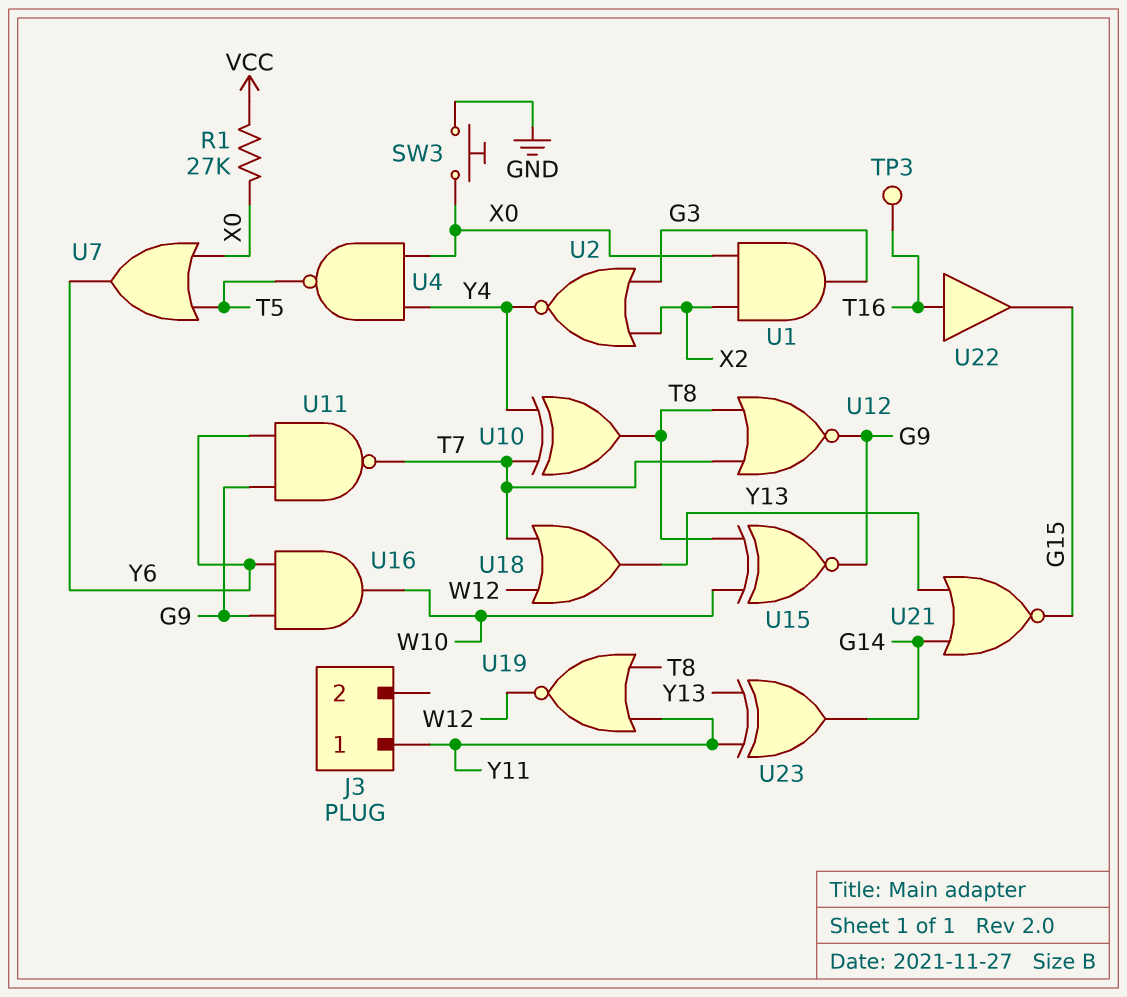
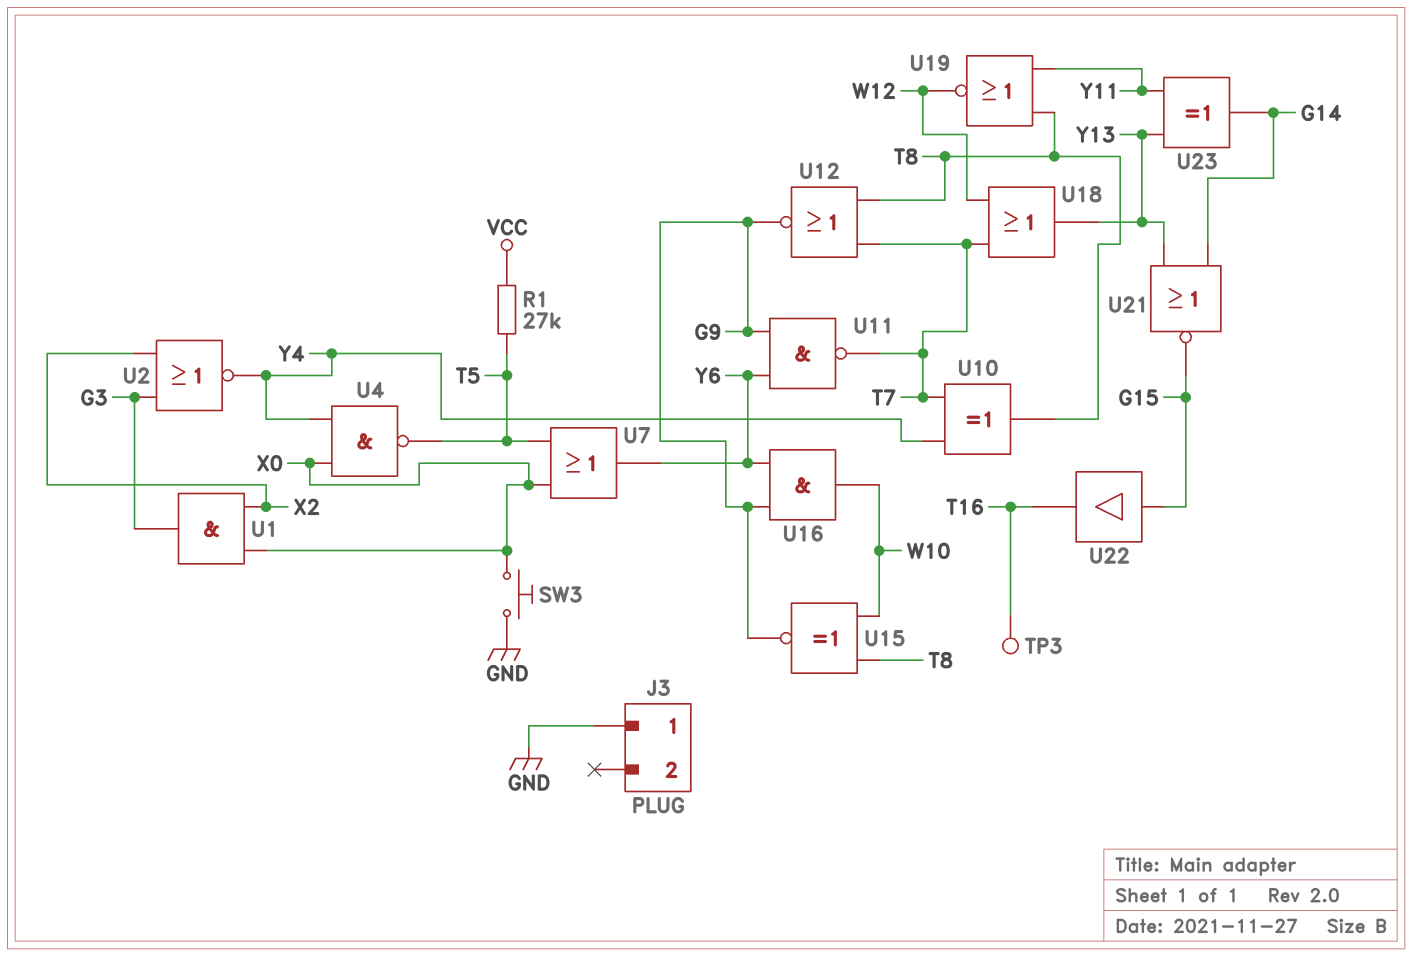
J3 pin 1: Y11 -> GND
R1: 27k (VCC, X0) -> 27k (T5, VCC)
U22: buffer (in T16, out G15) -> buffer (in G15, out T16)

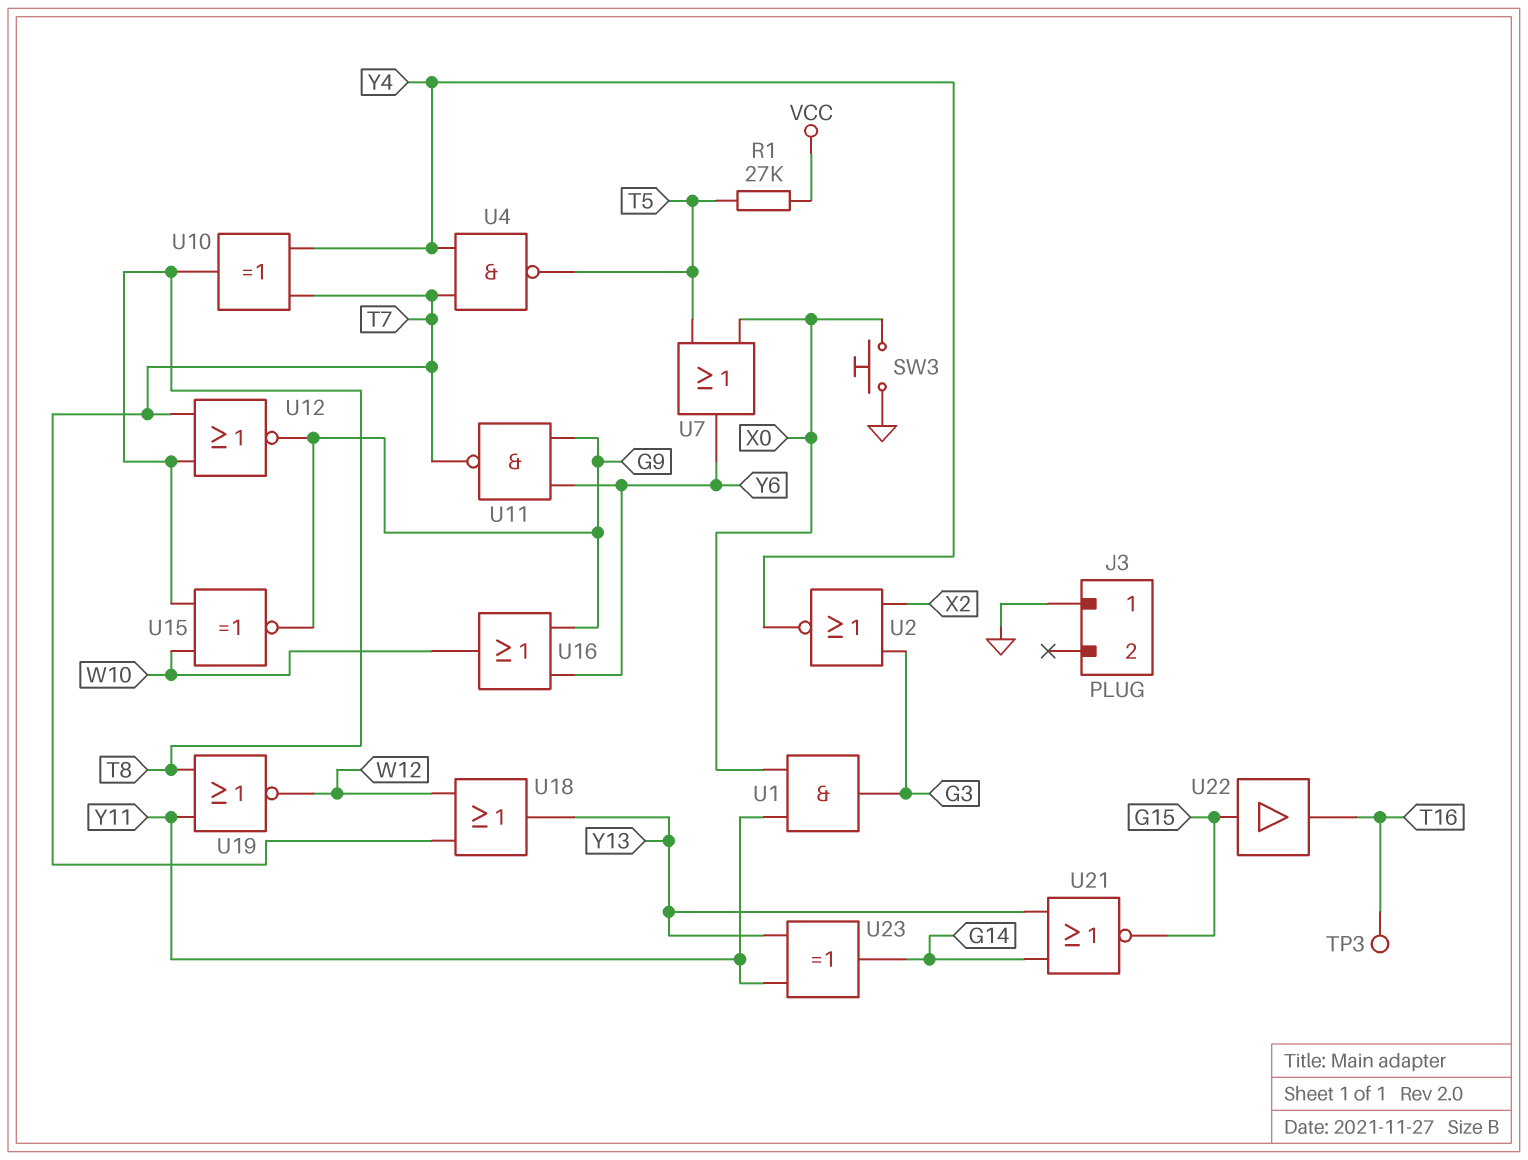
U1: AND (in X0, in X2, out G3) -> AND (in X0, in Y11, out G3)
U4: NAND (in X0, in Y4, out T5) -> NAND (in T7, in Y4, out T5)
U16: AND (in G9, in Y6, out W10) -> OR (in G9, in Y6, out W10)

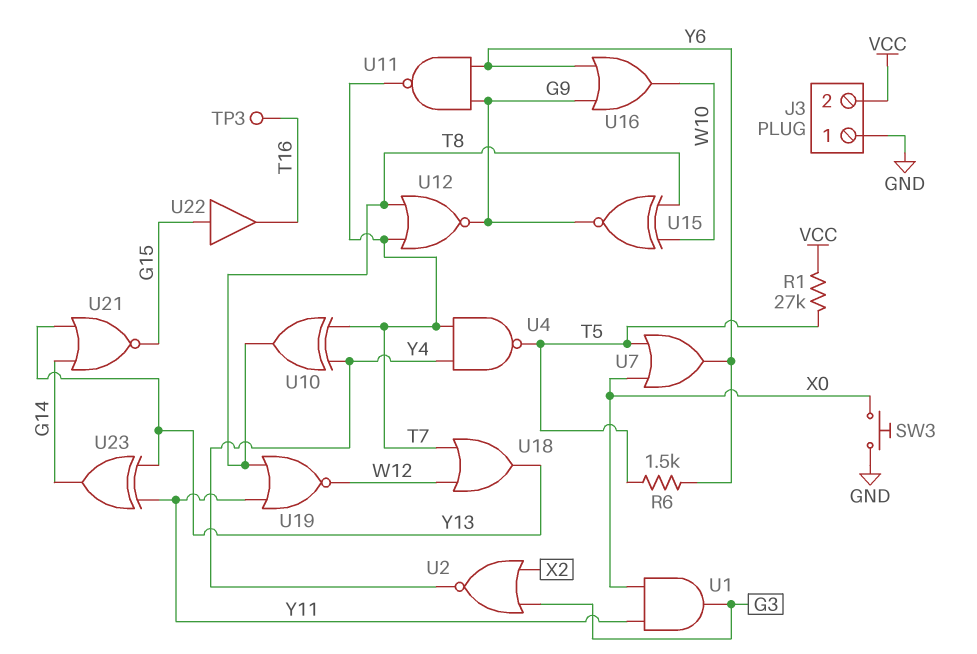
J3 pin 2: none -> VCC
R6: none -> 1.5k (T5, Y6)

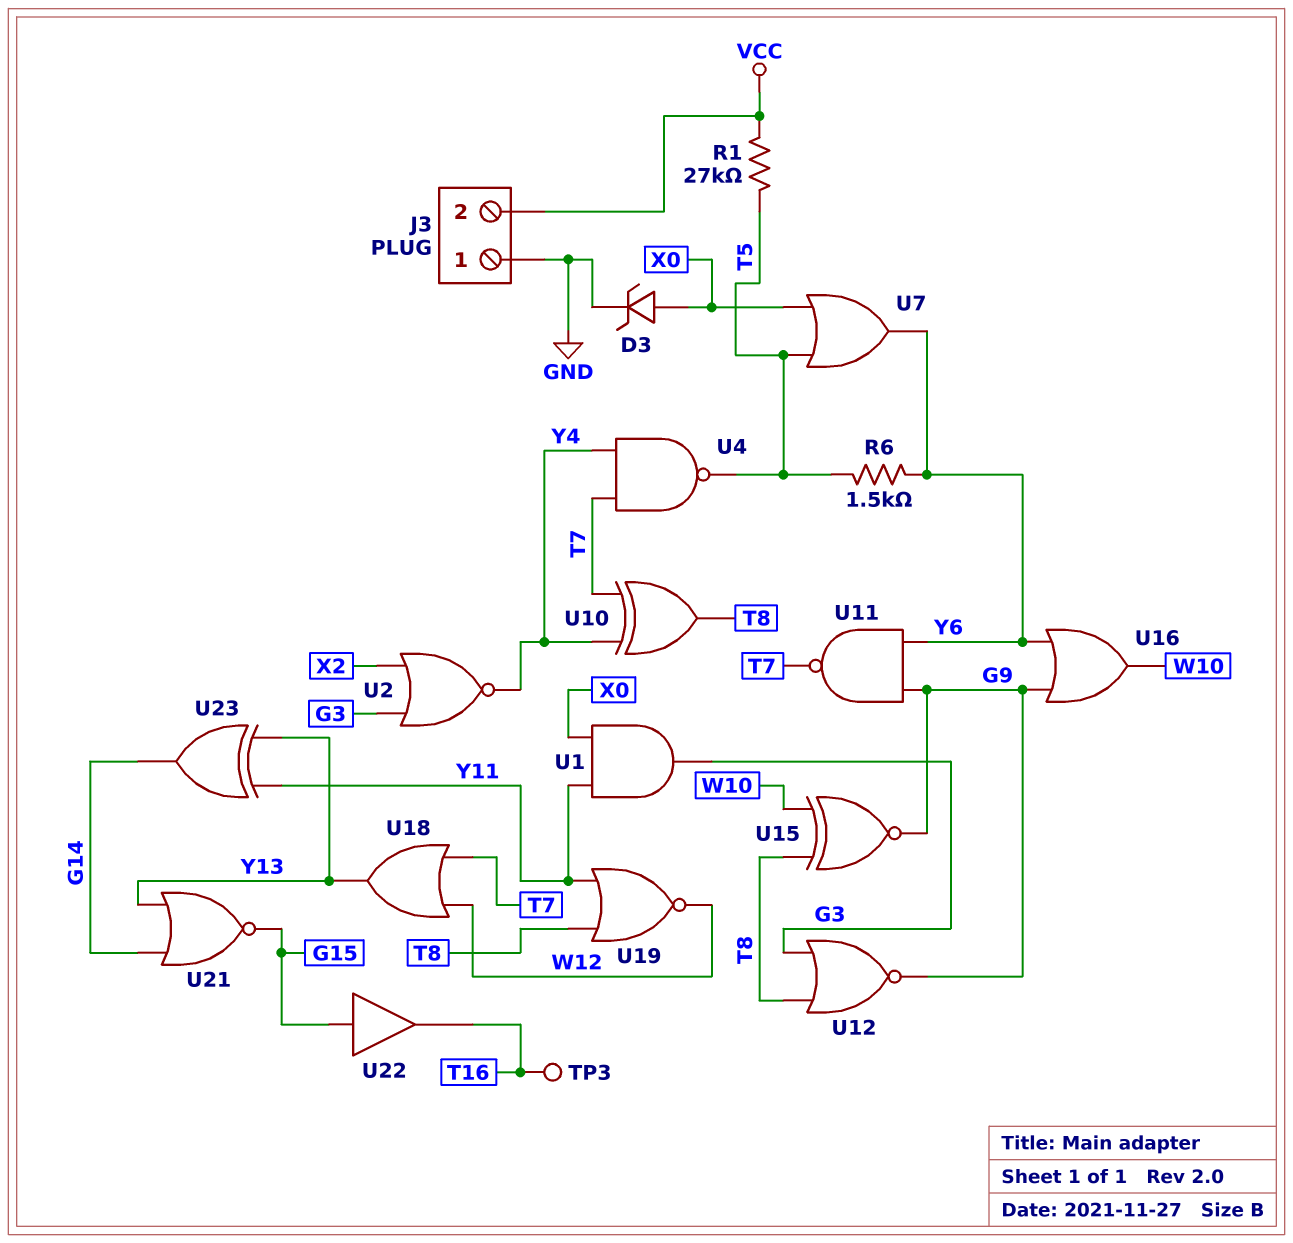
D3: none -> zener (A X0, K GND)
SW3: button (GND, X0) -> none
U12: NOR (in T7, in T8, out G9) -> NOR (in G3, in T8, out G9)

